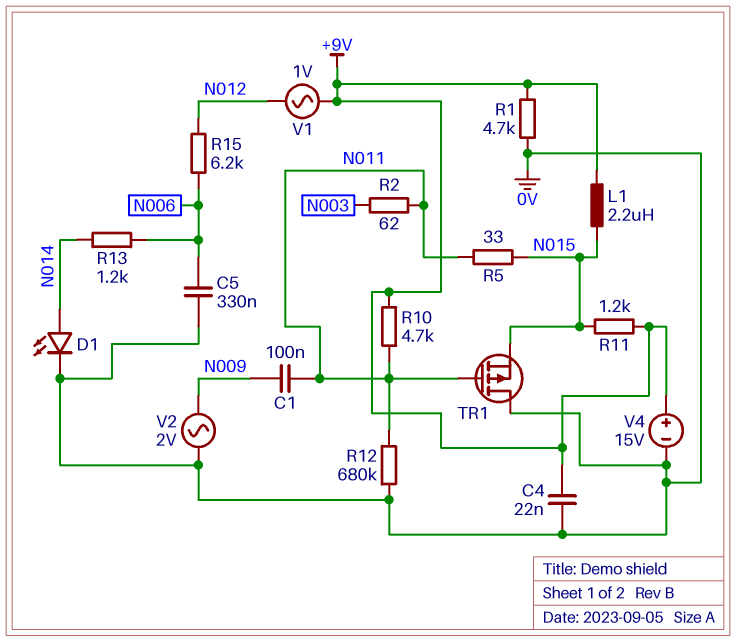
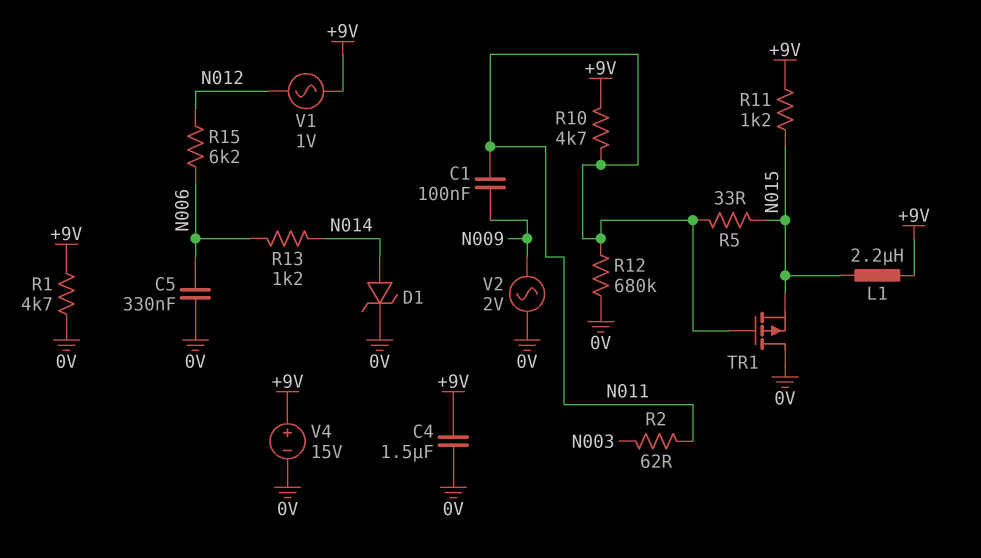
C4: 22nF (+9V, 0V) -> 1.5uF (+9V, 0V)
D1: LED (A N014, K 0V) -> zener (A N014, K 0V)

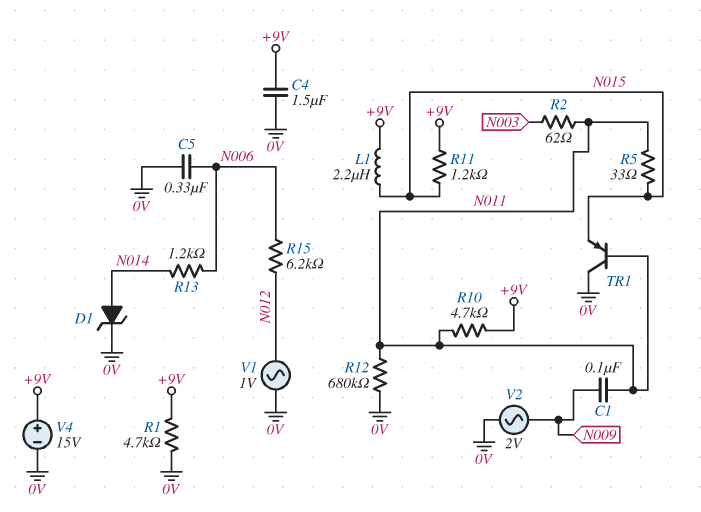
TR1: PMOS (G N011, D 0V, S N015) -> PNP (B N011, C 0V, E N015)
V1: AC 1V (+9V, N012) -> AC 1V (0V, N012)

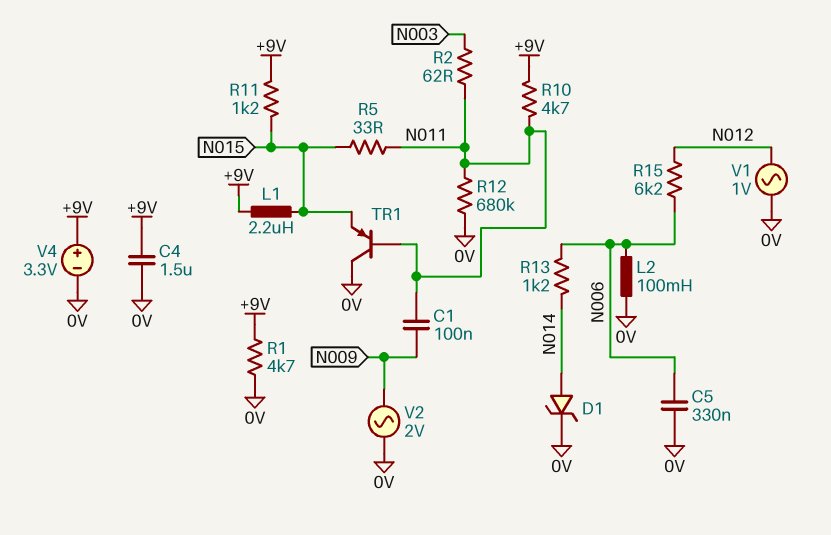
L2: none -> 100mH (0V, N006)
V4: 15V (plus +9V, minus 0V) -> 3.3V (plus +9V, minus 0V)

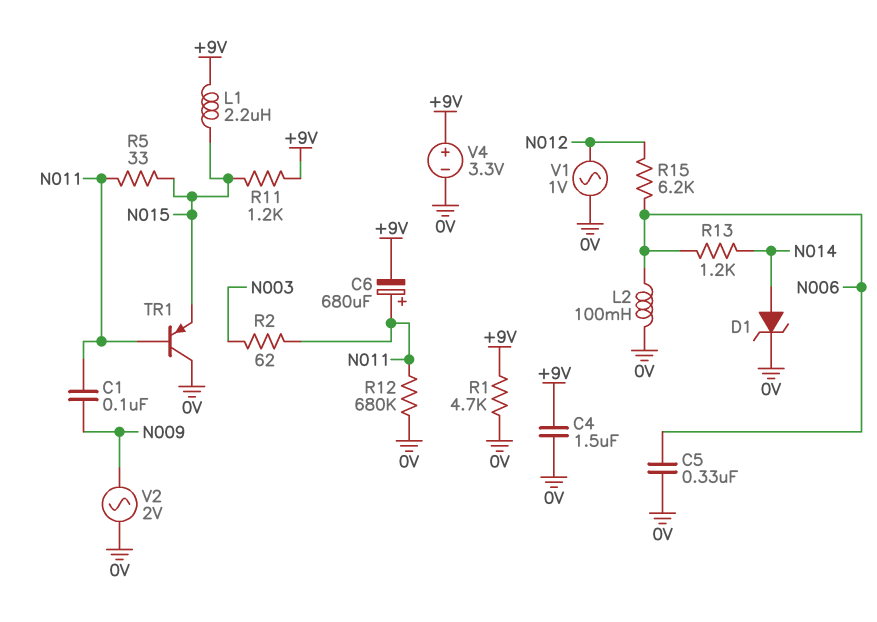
C6: none -> 680uF (plus N011, minus +9V)
R10: 4.7k (+9V, N011) -> none

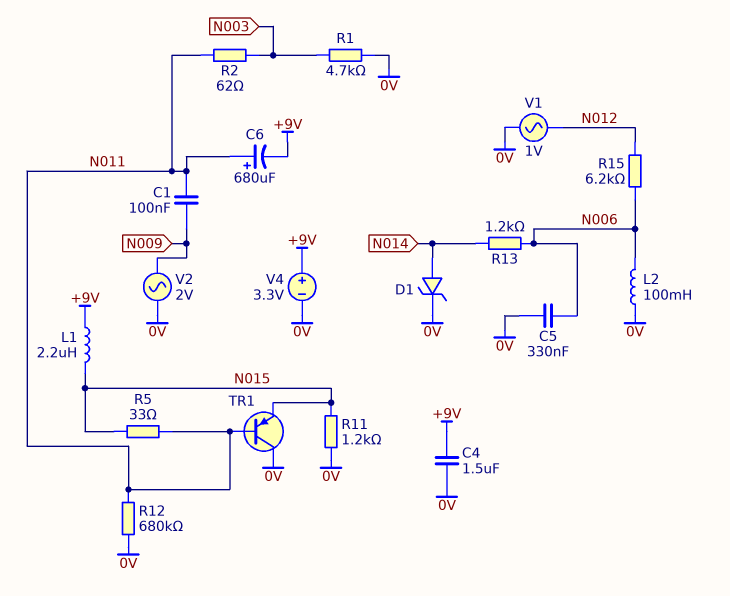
R1: 4.7k (+9V, 0V) -> 4.7k (0V, N003)
R11: 1.2k (+9V, N015) -> 1.2k (0V, N015)

